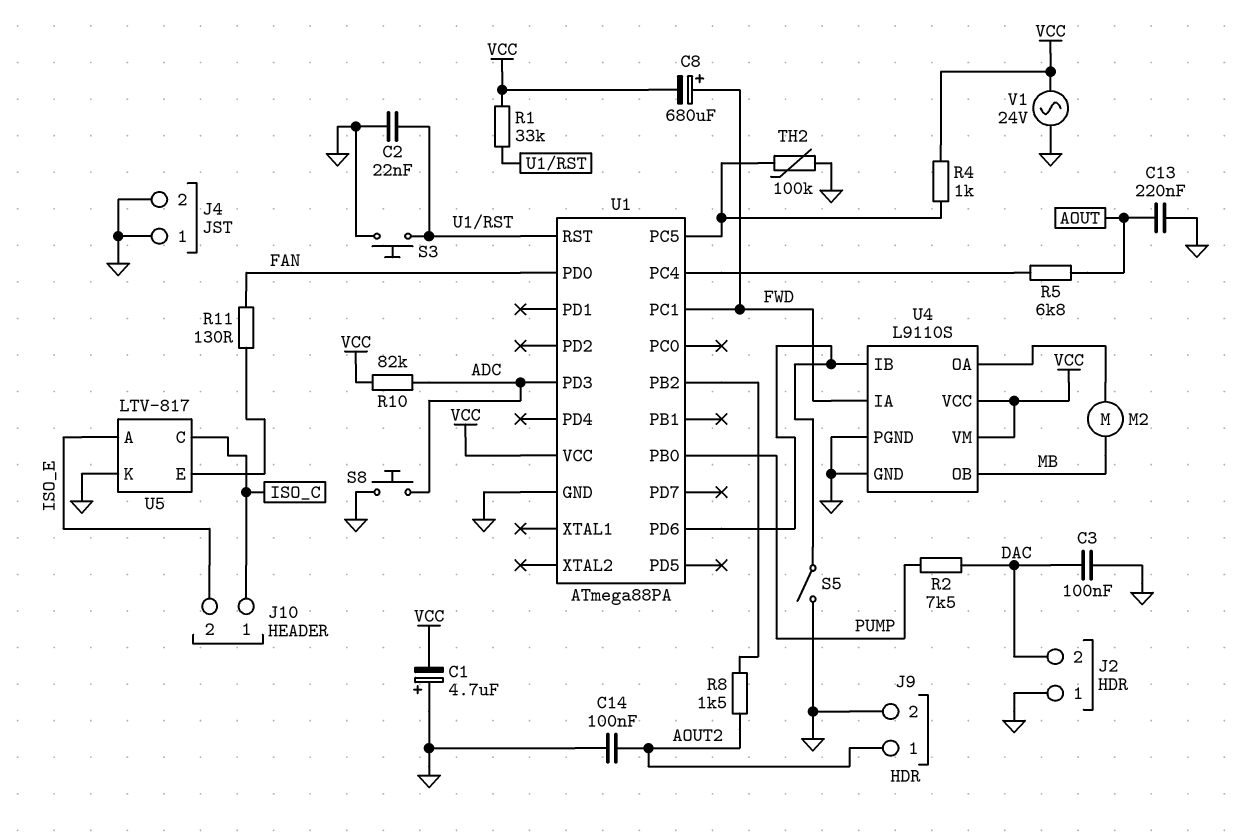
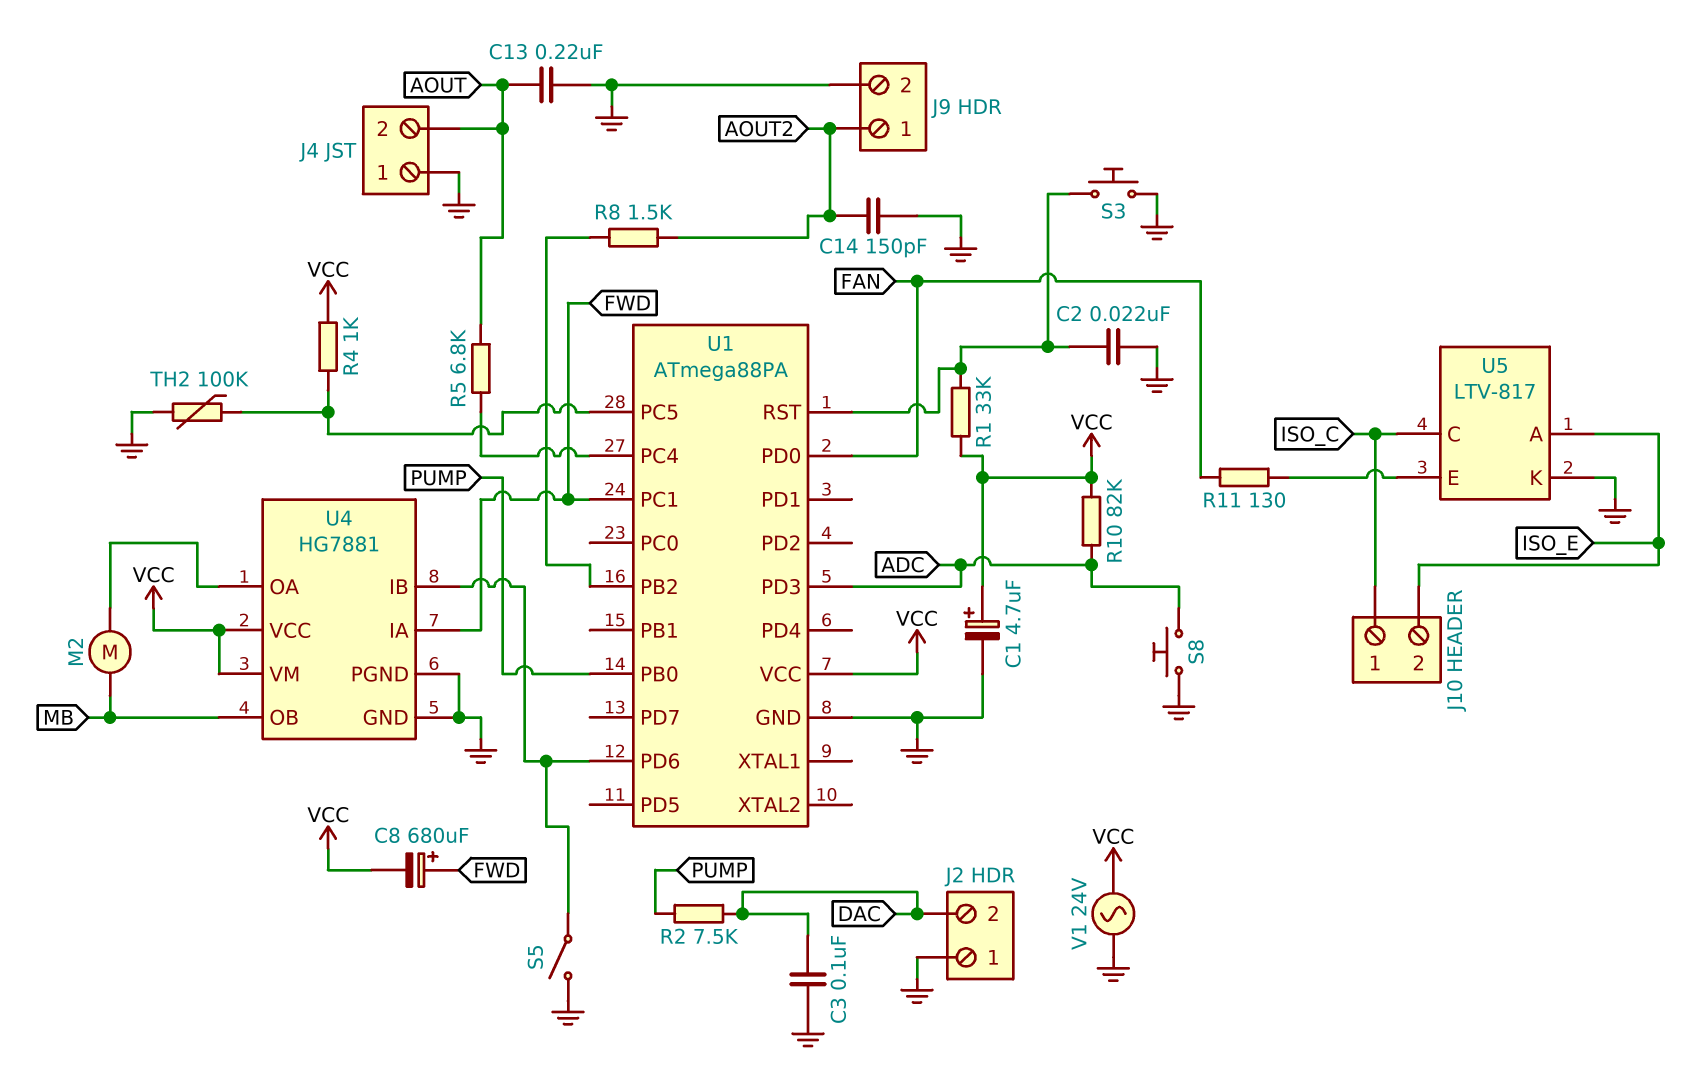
C1: 4.7uF (plus GND, minus VCC) -> 4.7uF (plus VCC, minus GND)
C14: 100nF (AOUT2, GND) -> 150pF (AOUT2, GND)
J4 pin 2: GND -> AOUT
U4: L9110S -> HG7881

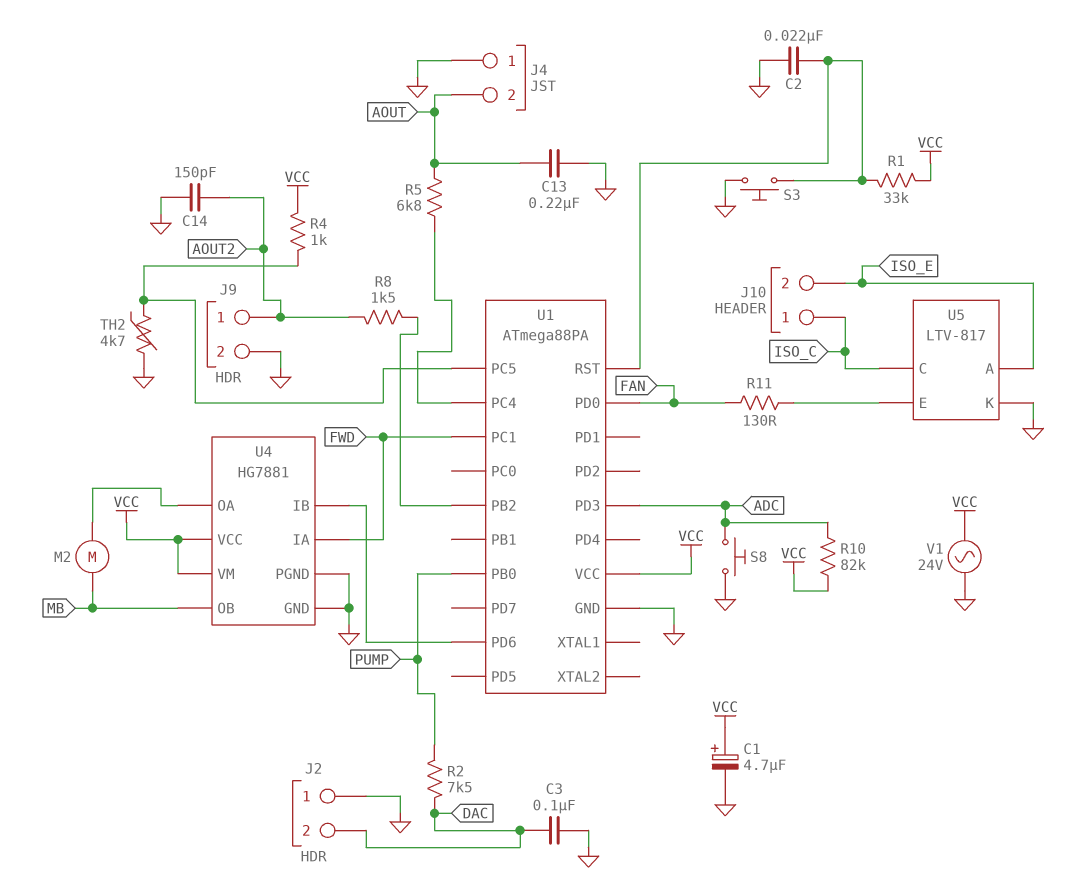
C8: 680uF (plus FWD, minus VCC) -> none
S5: switch (GND, U1/PD6) -> none
TH2: 100k (GND, U1/PC5) -> 4.7k (GND, U1/PC5)

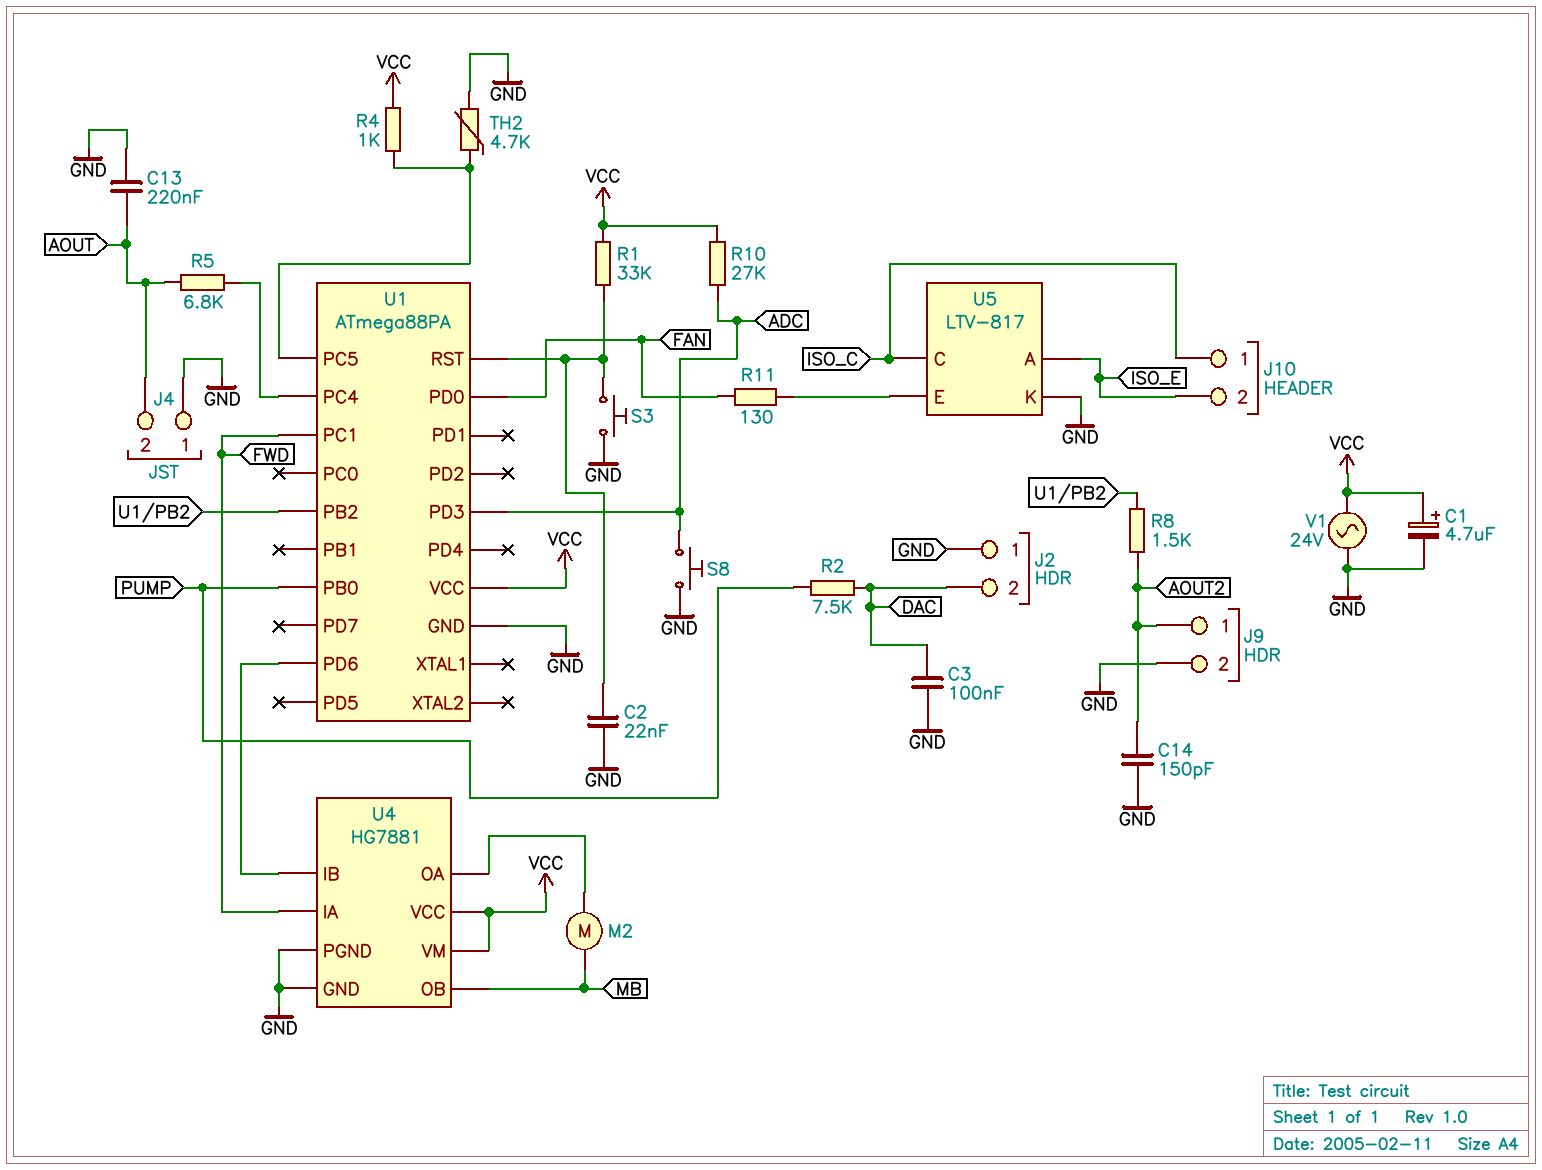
R10: 82k (ADC, VCC) -> 27k (ADC, VCC)

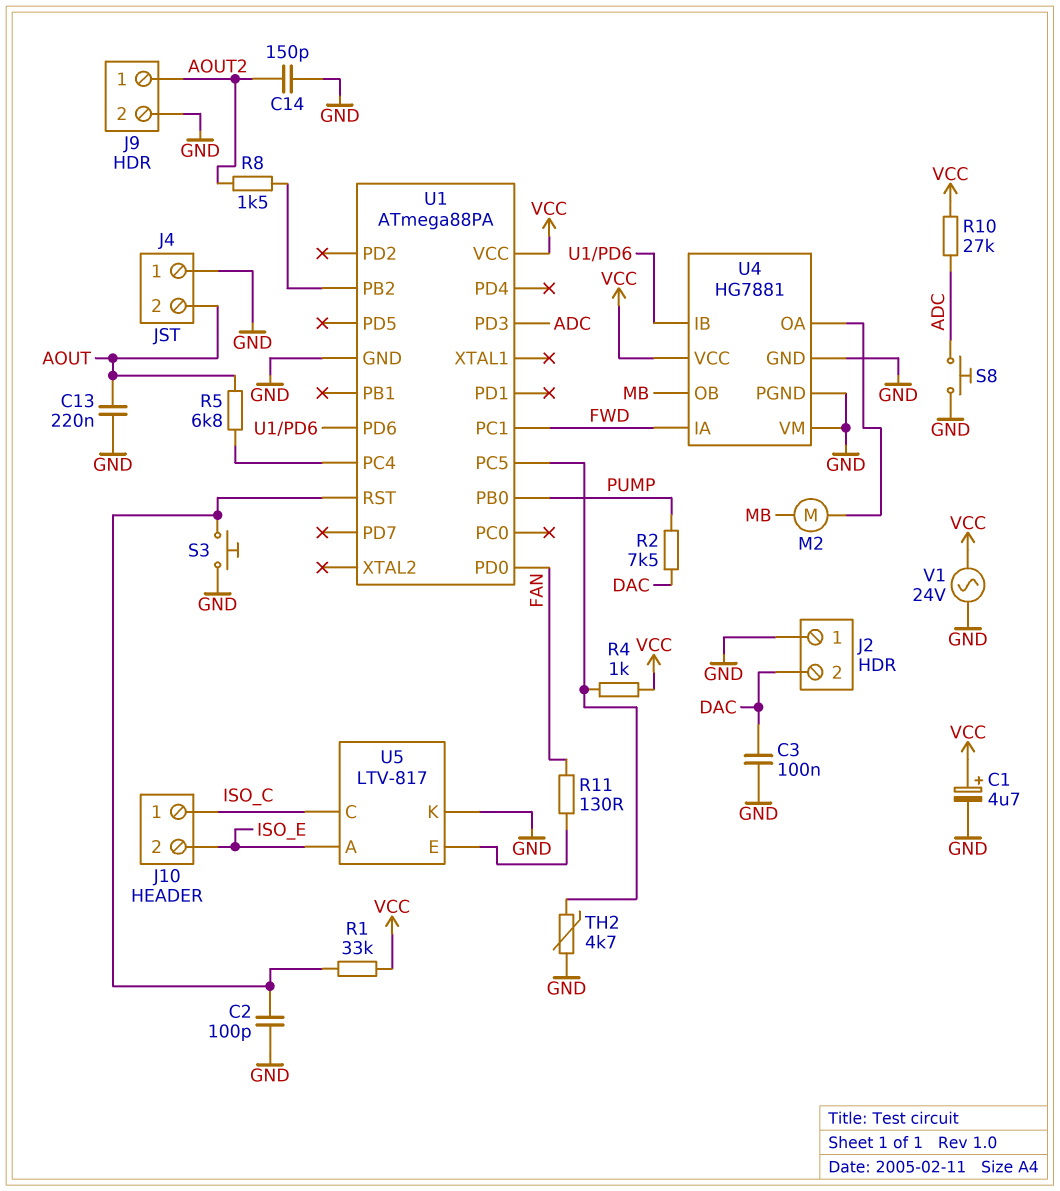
C2: 22nF (GND, U1/RST) -> 100pF (GND, U1/RST)
U4 pin VM: VCC -> GND

